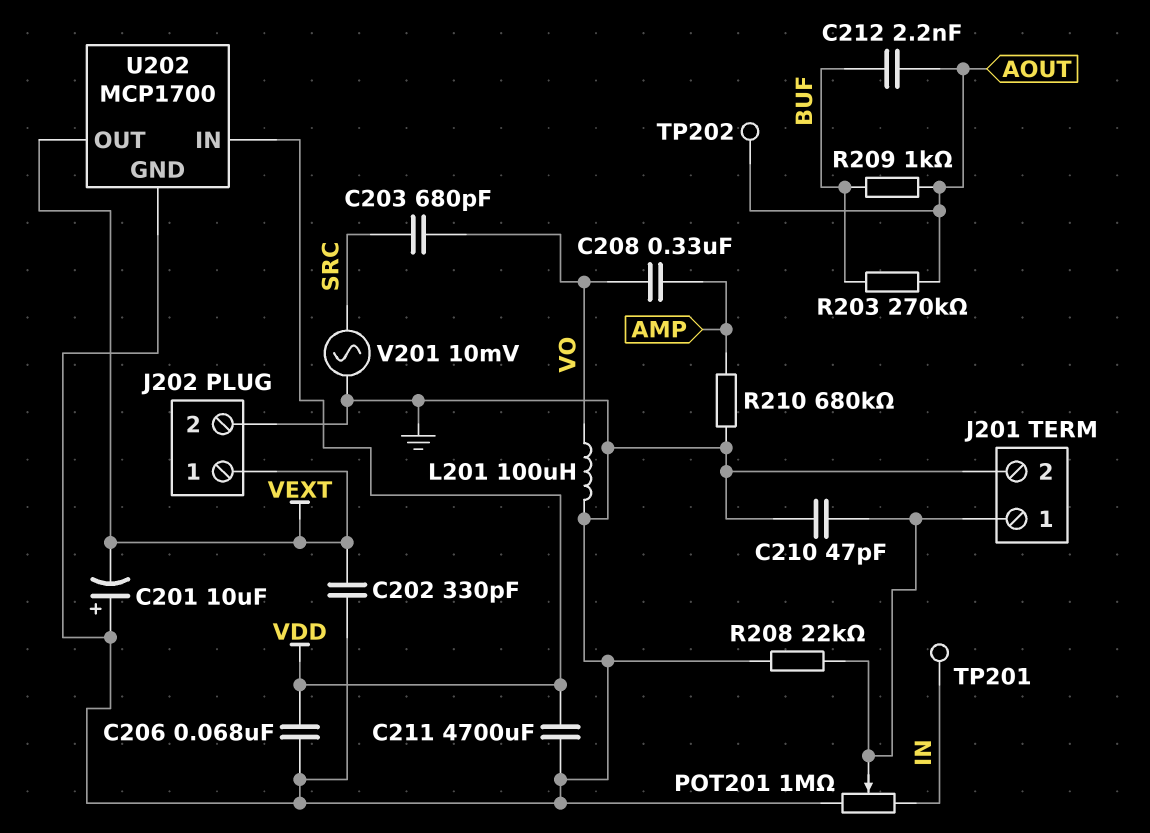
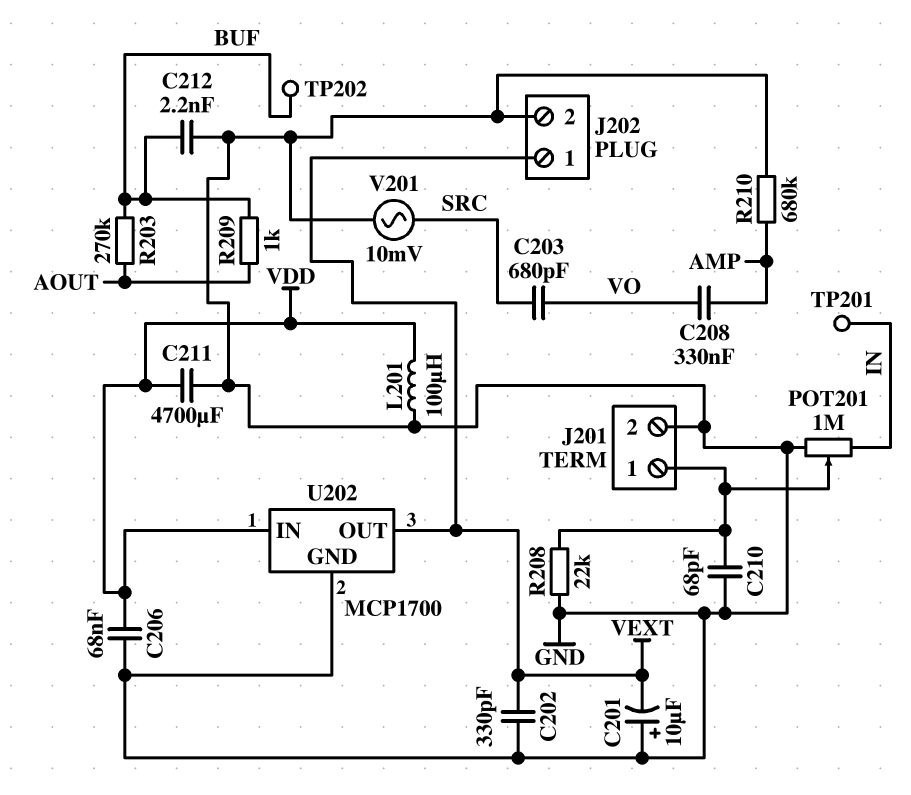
C210: 47pF (GND, J201/1) -> 68pF (GND, J201/1)
C212: 2.2nF (AOUT, BUF) -> 2.2nF (BUF, GND)
L201: 100uH (GND, VO) -> 100uH (GND, VDD)
TP202: test point (AOUT) -> test point (BUF)

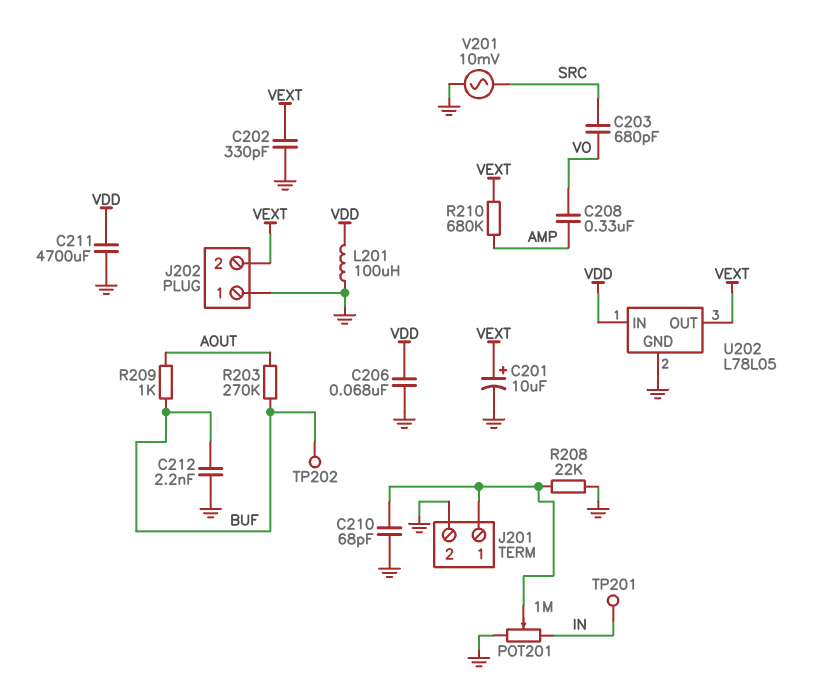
C201: 10uF (plus GND, minus VEXT) -> 10uF (plus VEXT, minus GND)
J202 pin 1: VEXT -> GND
J202 pin 2: GND -> VEXT
R210: 680k (AMP, GND) -> 680k (AMP, VEXT)
U202: MCP1700 -> L78L05

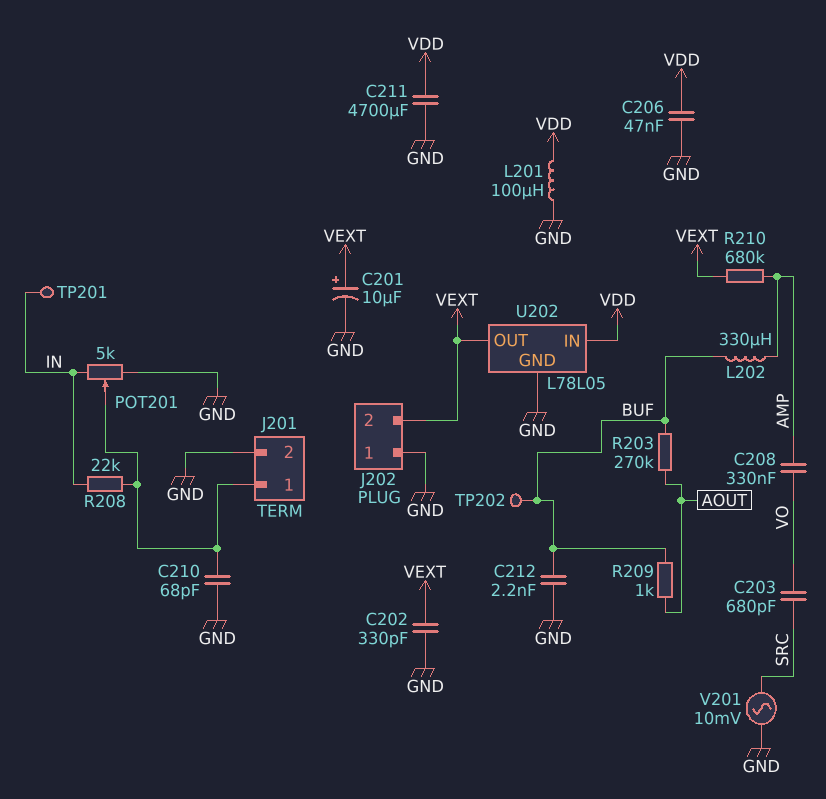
C206: 68nF (GND, VDD) -> 47nF (GND, VDD)
L202: none -> 330uH (AMP, BUF)
POT201: 1M (GND, IN, wiper J201/1) -> 5k (GND, IN, wiper J201/1)
R208: 22k (GND, J201/1) -> 22k (IN, J201/1)

